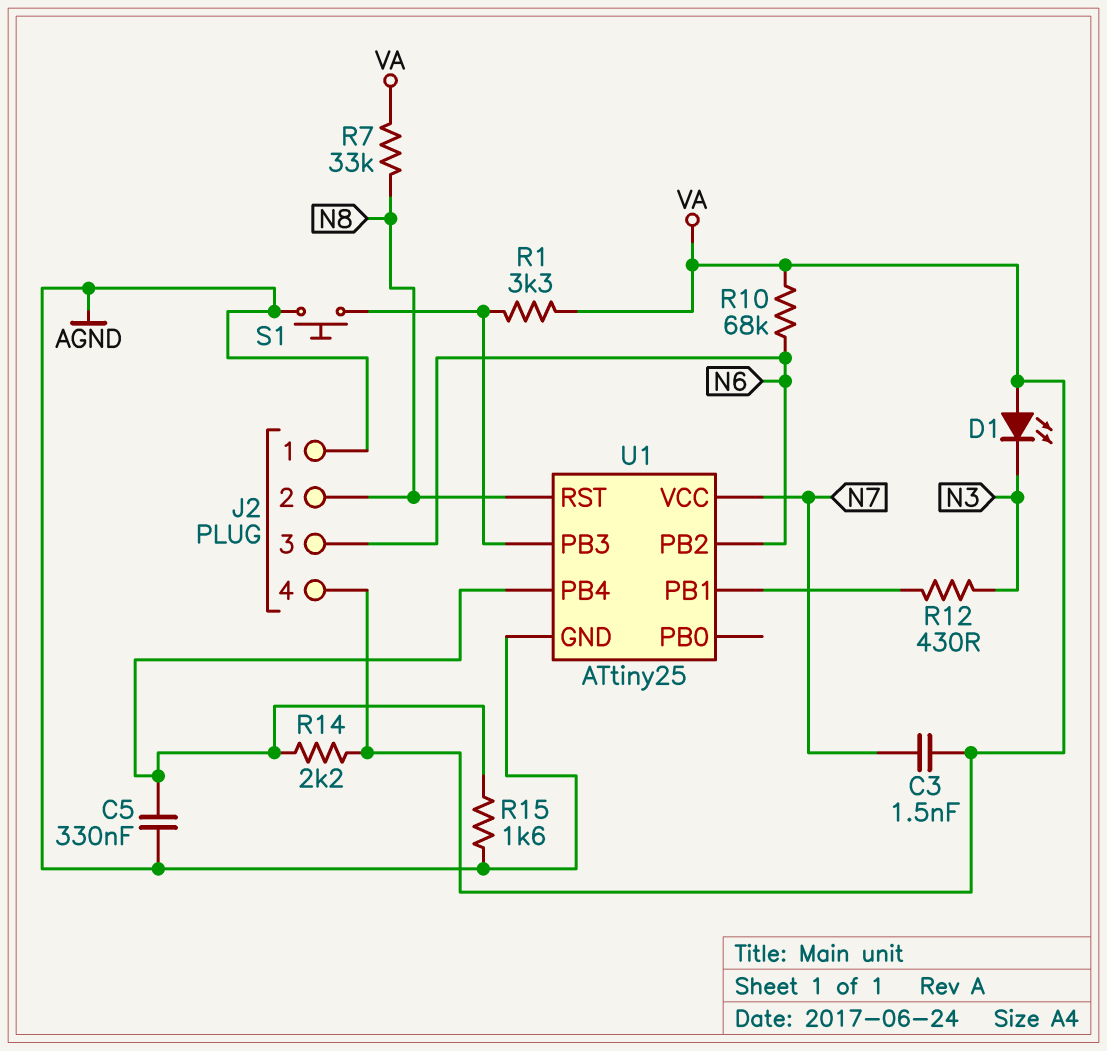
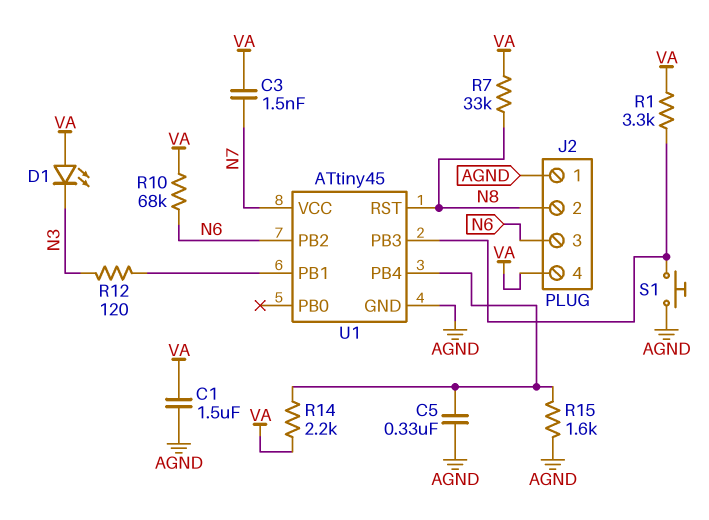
C1: none -> 1.5uF (AGND, VA)
R12: 430 (N3, U1/PB1) -> 120 (N3, U1/PB1)
U1: ATtiny25 -> ATtiny45

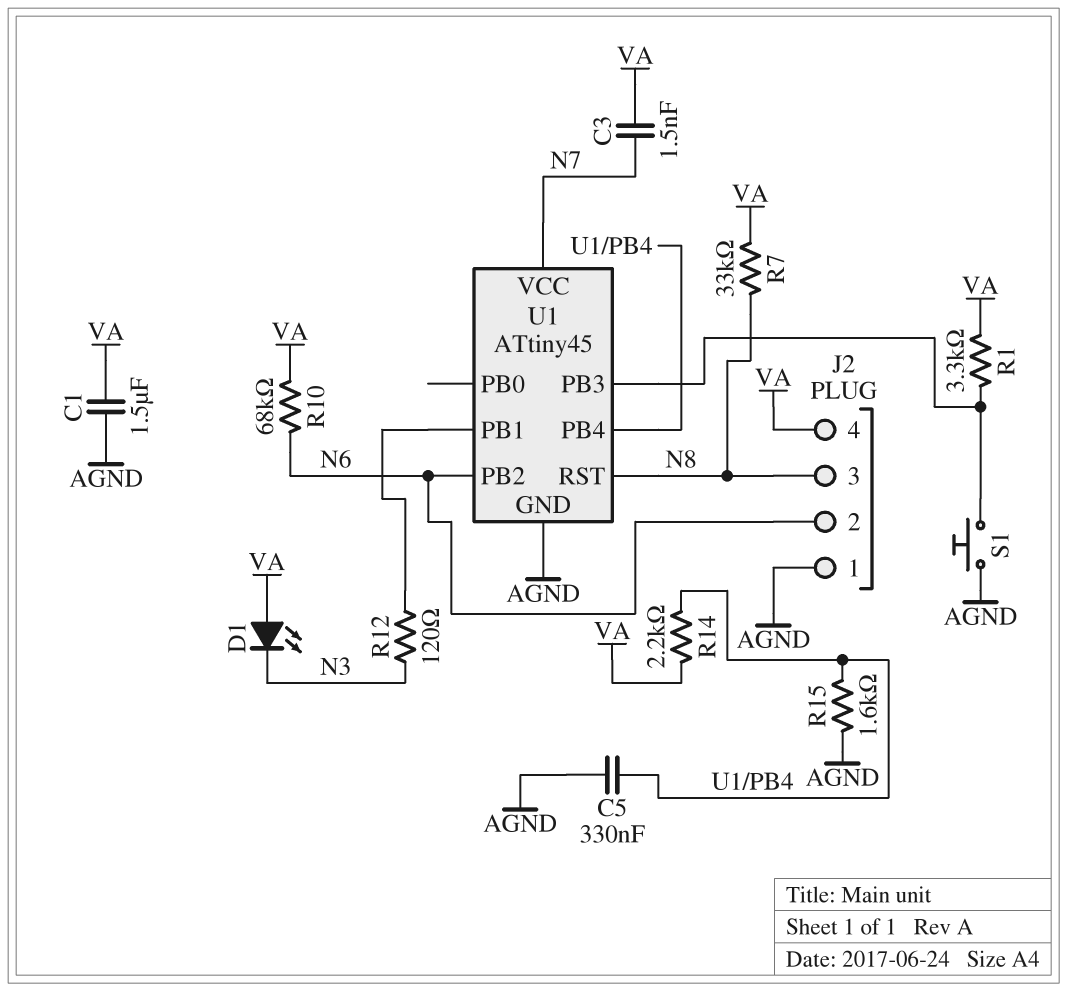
J2 pin 2: N8 -> N6
J2 pin 3: N6 -> N8

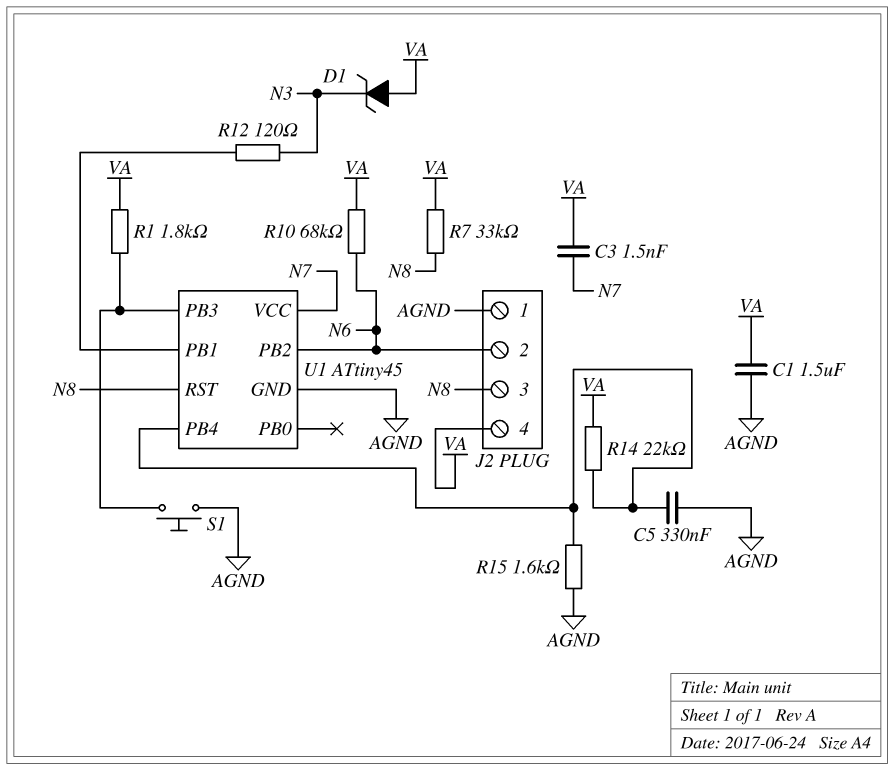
D1: LED (A VA, K N3) -> zener (A VA, K N3)
R1: 3.3k (U1/PB3, VA) -> 1.8k (U1/PB3, VA)
R14: 2.2k (U1/PB4, VA) -> 22k (U1/PB4, VA)

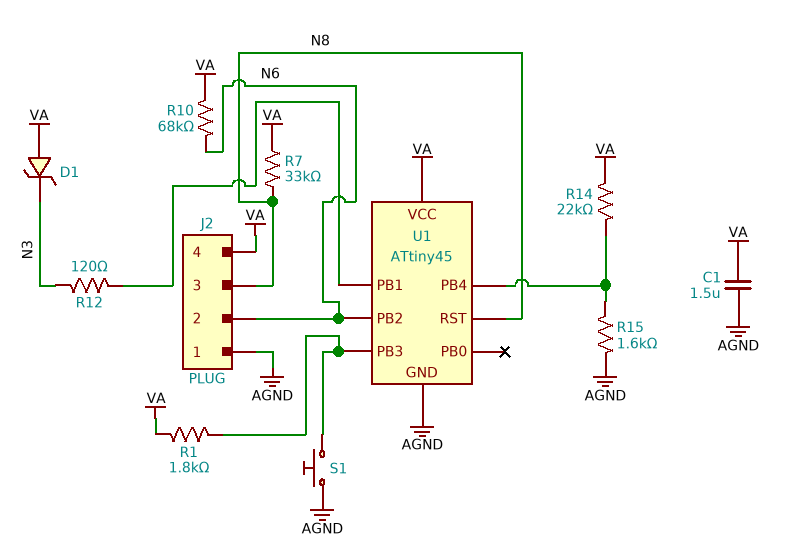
C3: 1.5nF (N7, VA) -> none
C5: 330nF (AGND, U1/PB4) -> none
U1 pin VCC: N7 -> VA

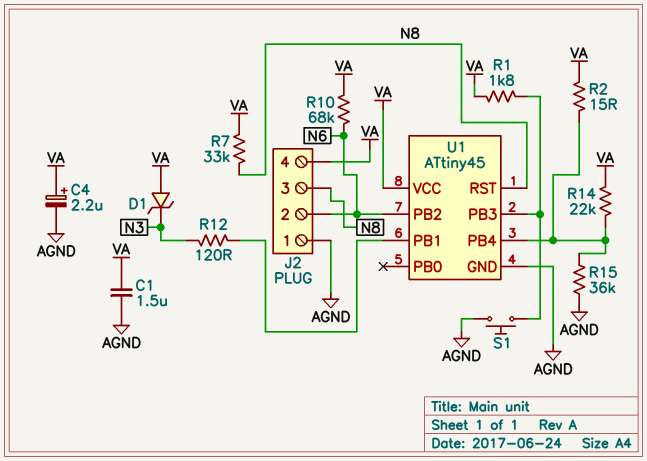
C4: none -> 2.2uF (plus VA, minus AGND)
R2: none -> 15 (U1/PB4, VA)
R15: 1.6k (AGND, U1/PB4) -> 36k (AGND, U1/PB4)

